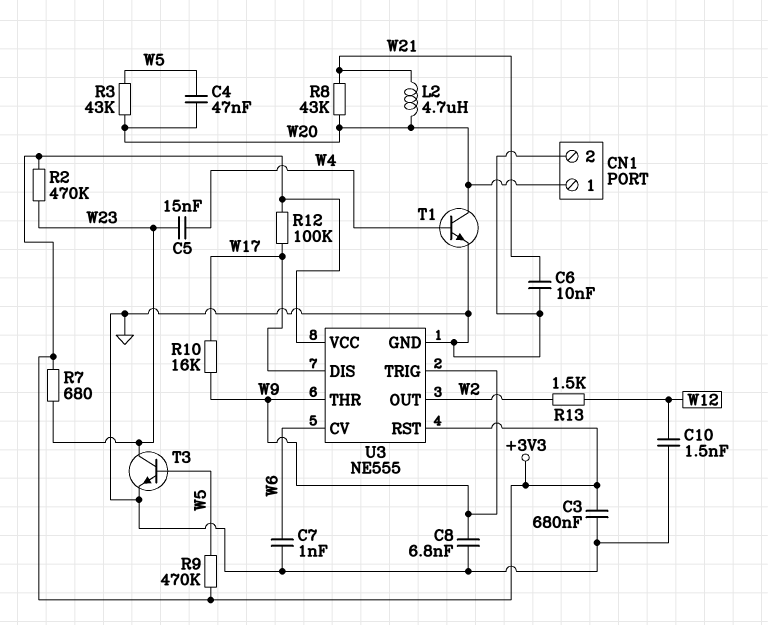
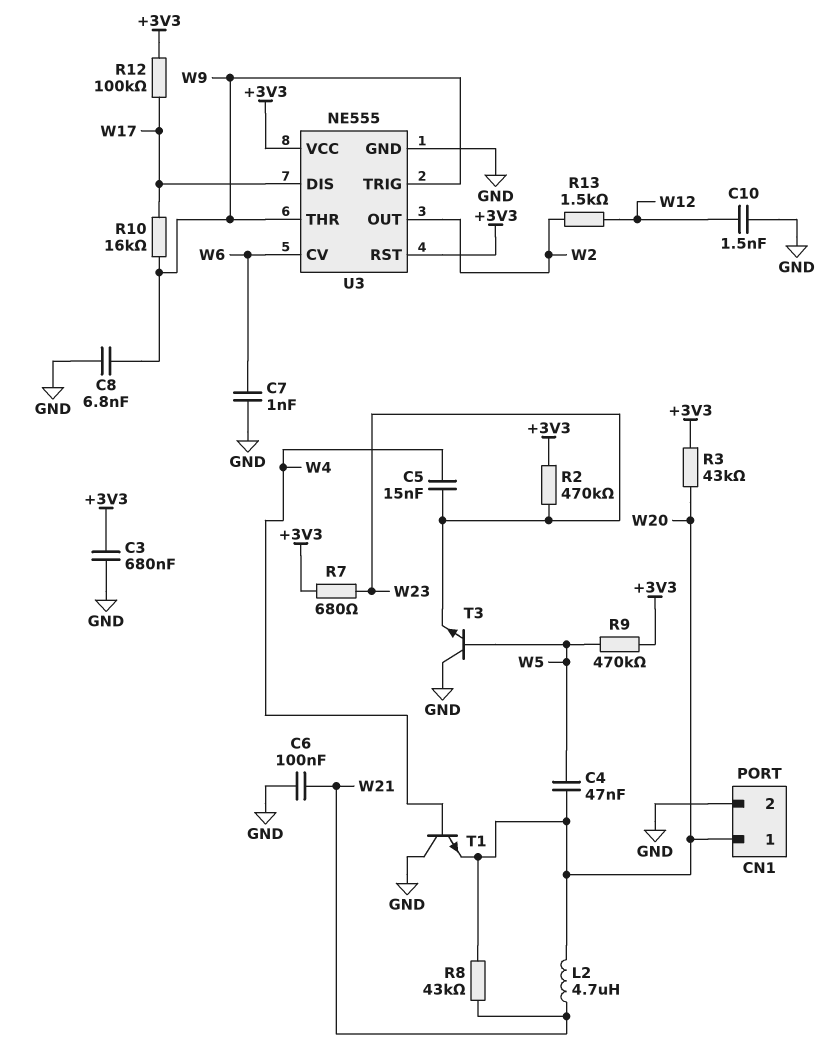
C6: 10nF (GND, W21) -> 100nF (GND, W21)
R3: 43k (W5, W20) -> 43k (+3V3, W20)
T1: NPN (B W4, C W20, E GND) -> NPN (B W4, C GND, E W20)
T3: NPN (B W5, C W23, E GND) -> NPN (B W5, C GND, E W23)

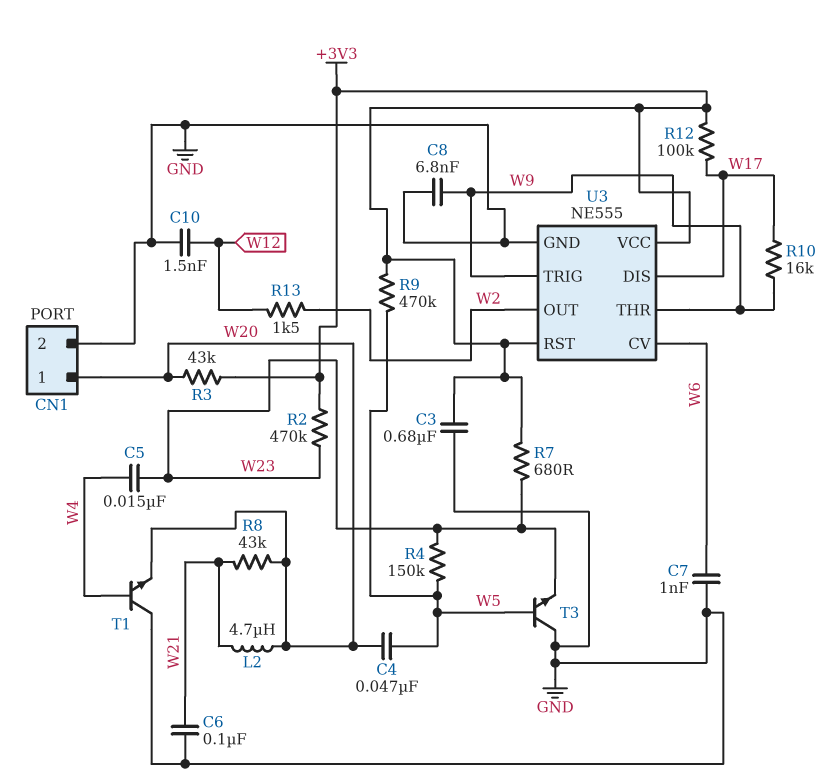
R4: none -> 150k (W5, W23)

